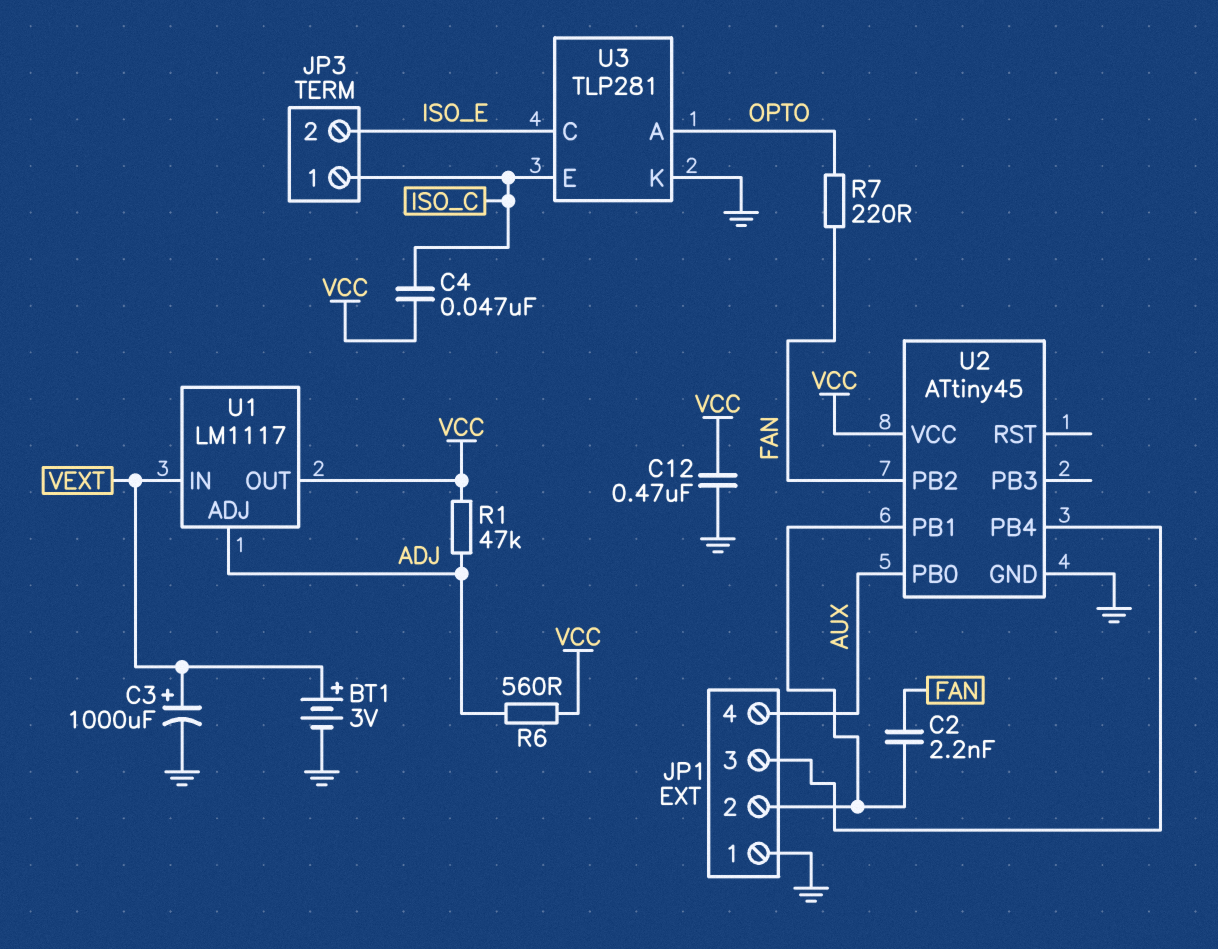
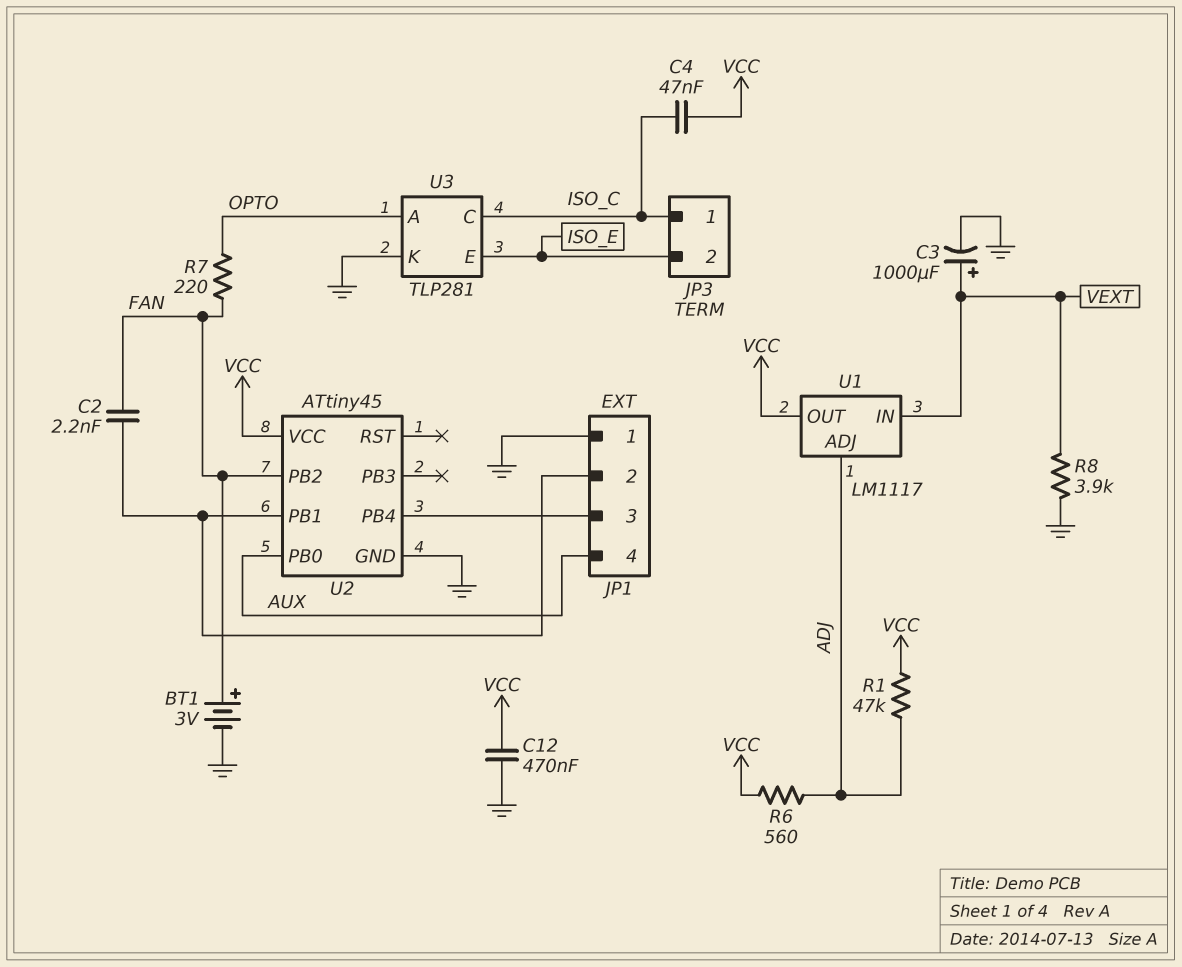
BT1: 3V (plus VEXT, minus GND) -> 3V (plus FAN, minus GND)
R8: none -> 3.9k (GND, VEXT)
U3 pin C: ISO_E -> ISO_C
U3 pin E: ISO_C -> ISO_E

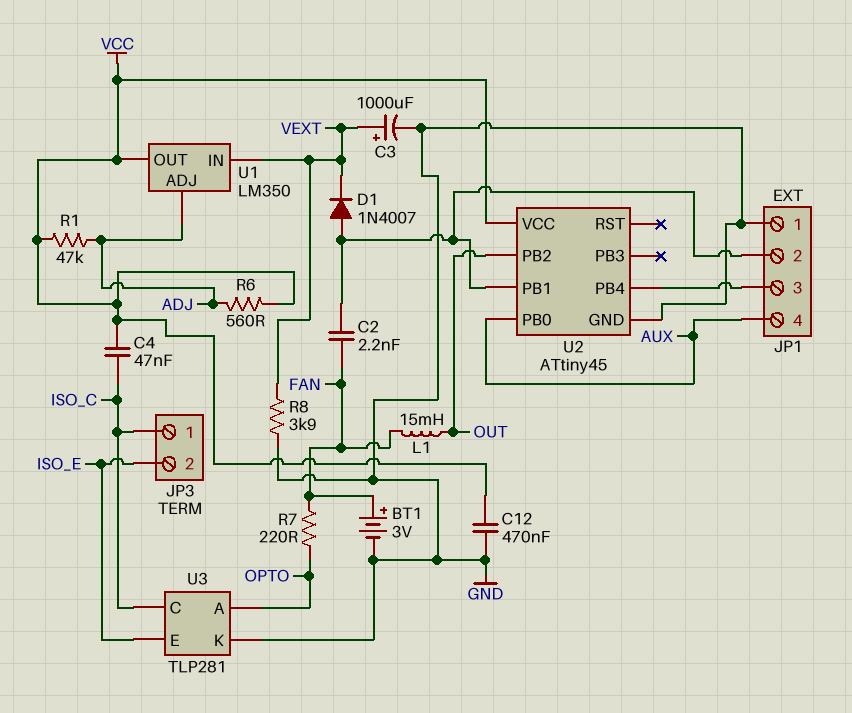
D1: none -> diode 1N4007 (A JP1/2, K VEXT)
L1: none -> 15mH (FAN, OUT)
U1: LM1117 -> LM350
U2 pin PB2: FAN -> OUT

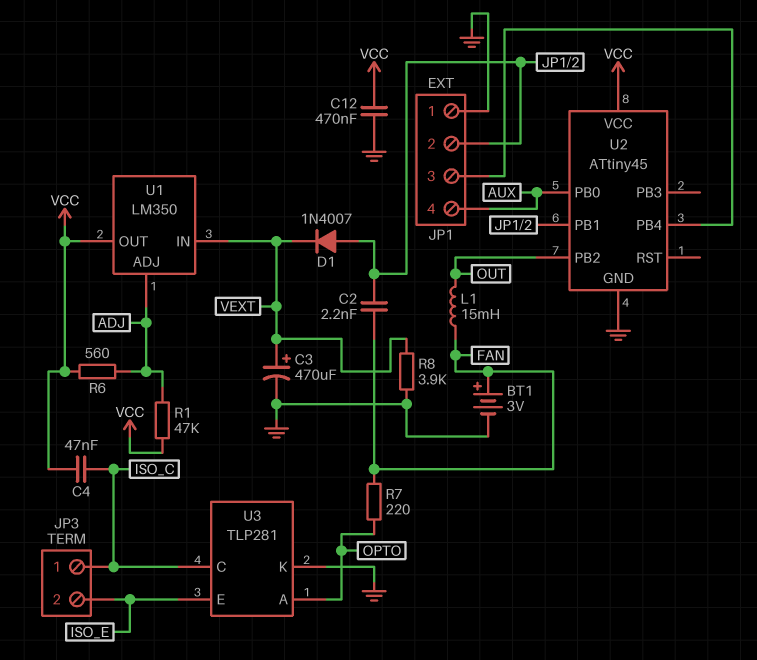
C3: 1000uF (plus VEXT, minus GND) -> 470uF (plus VEXT, minus GND)

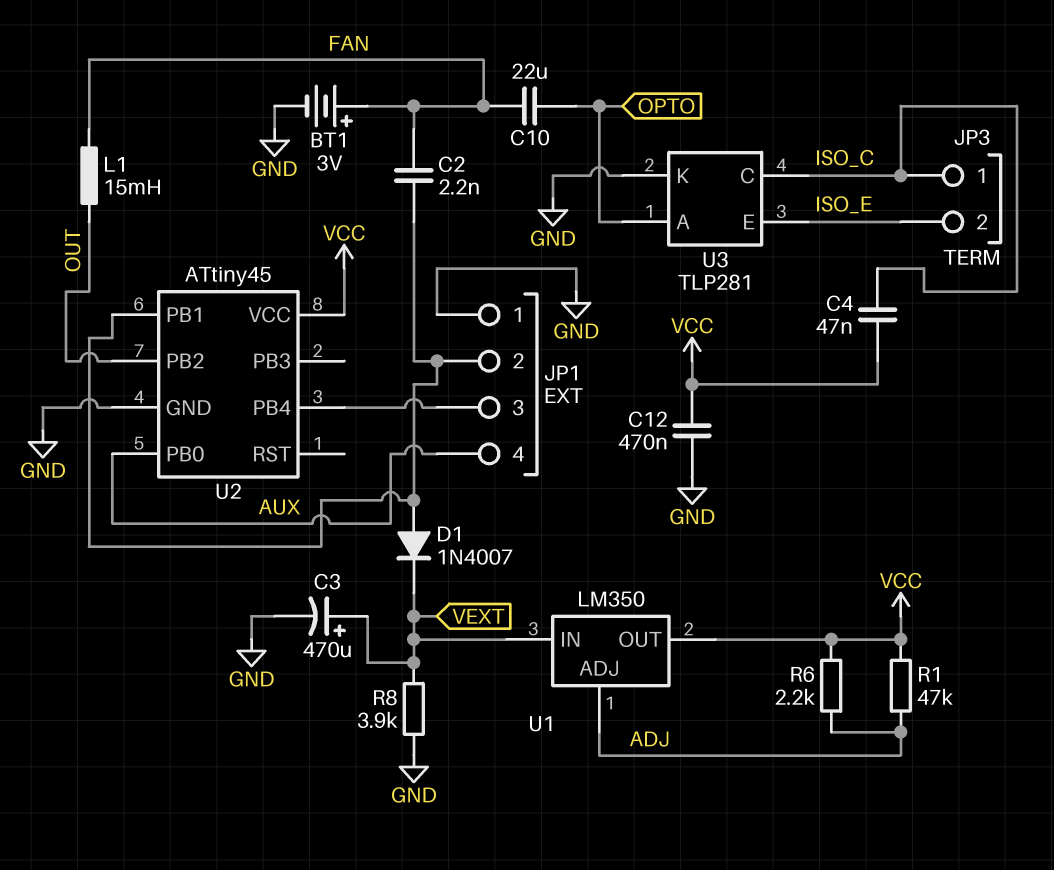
C10: none -> 22uF (FAN, OPTO)
R6: 560 (ADJ, VCC) -> 2.2k (ADJ, VCC)
R7: 220 (FAN, OPTO) -> none

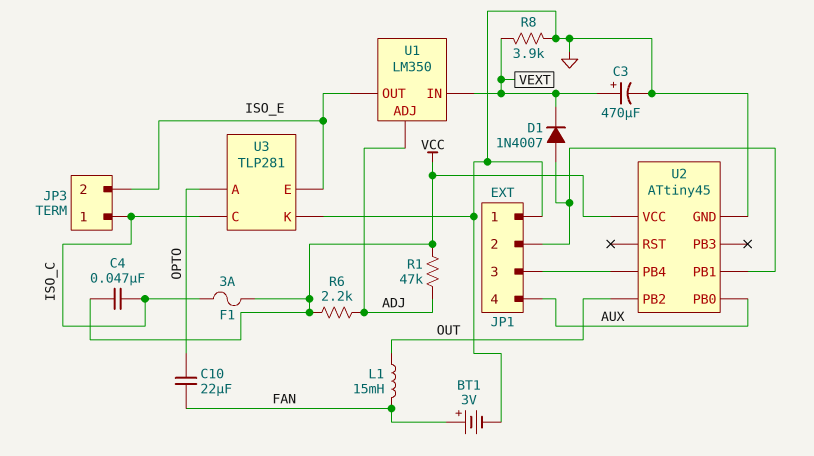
C2: 2.2nF (FAN, JP1/2) -> none
C12: 470nF (GND, VCC) -> none
F1: none -> 3A (ISO_C, VCC)
U1 pin OUT: VCC -> ISO_E

